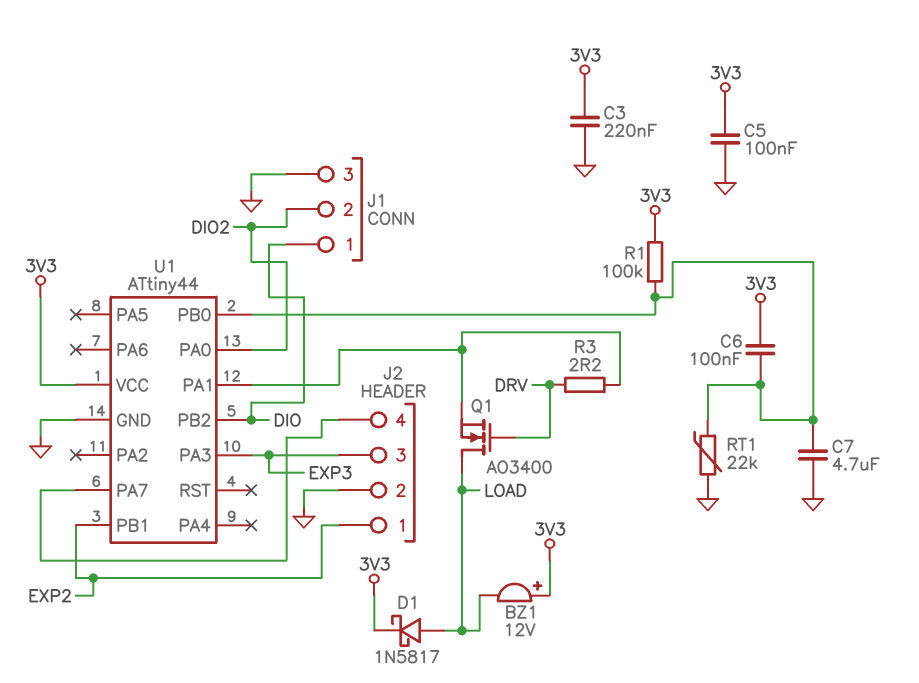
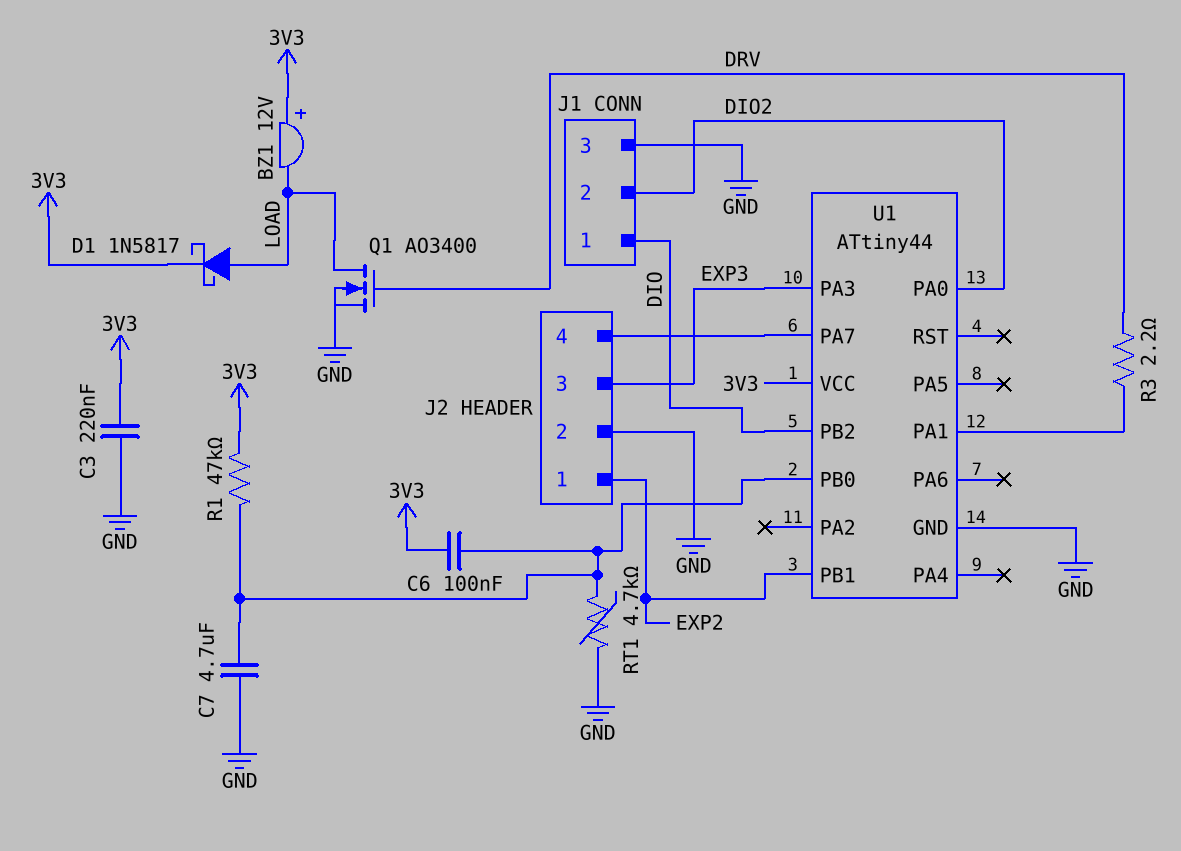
C5: 100nF (3V3, GND) -> none
Q1: NMOS AO3400 (G DRV, D LOAD, S U1/PA1) -> NMOS AO3400 (G DRV, D LOAD, S GND)
R1: 100k (3V3, U1/PB0) -> 47k (3V3, U1/PB0)
RT1: 22k (GND, U1/PB0) -> 4.7k (GND, U1/PB0)

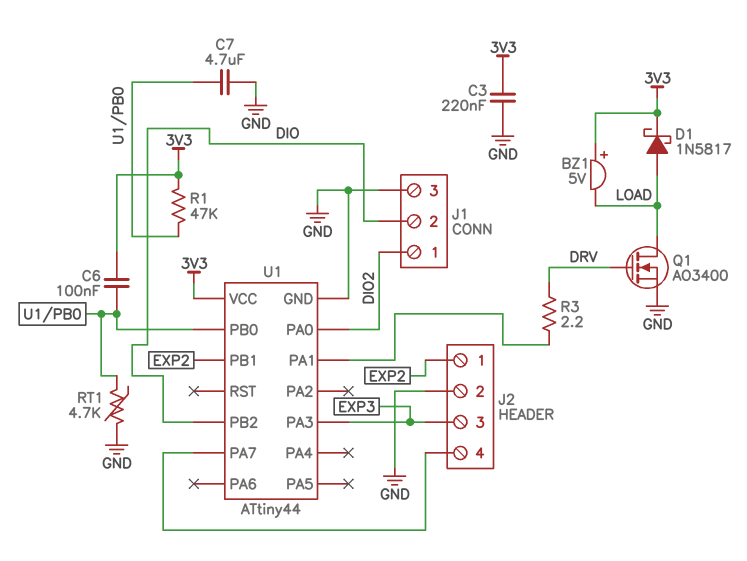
BZ1: buzzer 12V (plus 3V3, minus LOAD) -> buzzer 5V (plus 3V3, minus LOAD)
J1 pin 1: DIO -> DIO2
J1 pin 2: DIO2 -> DIO

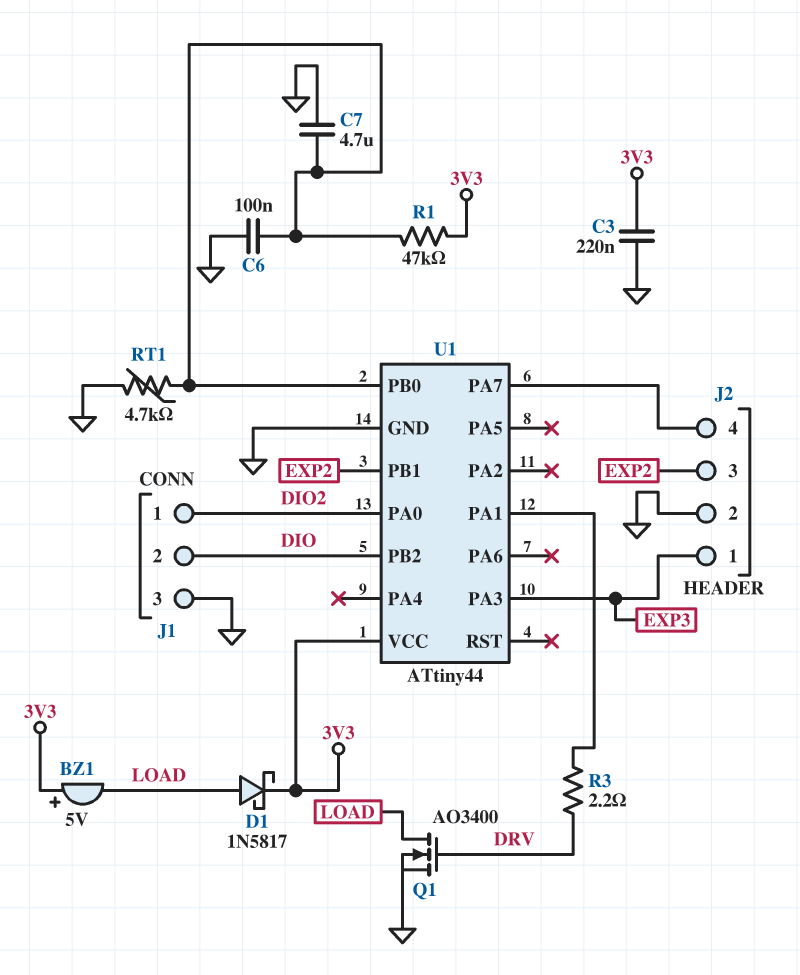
C6: 100nF (3V3, U1/PB0) -> 100nF (GND, U1/PB0)
J2 pin 1: EXP2 -> EXP3
J2 pin 3: EXP3 -> EXP2

